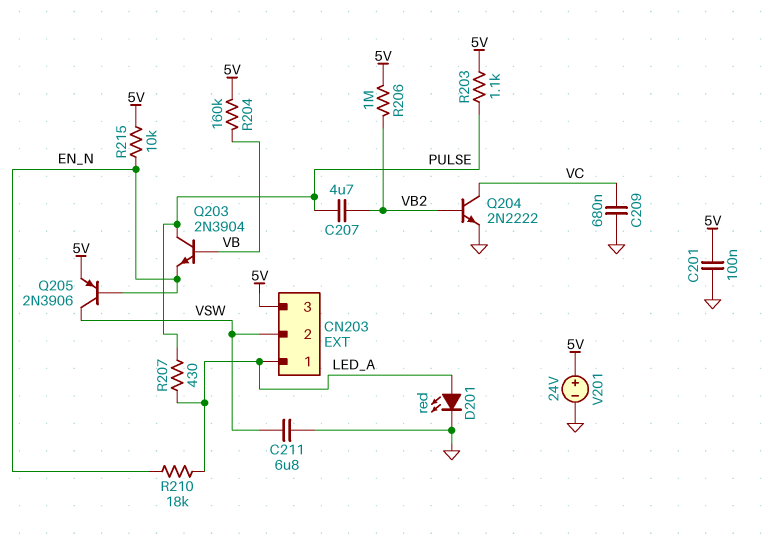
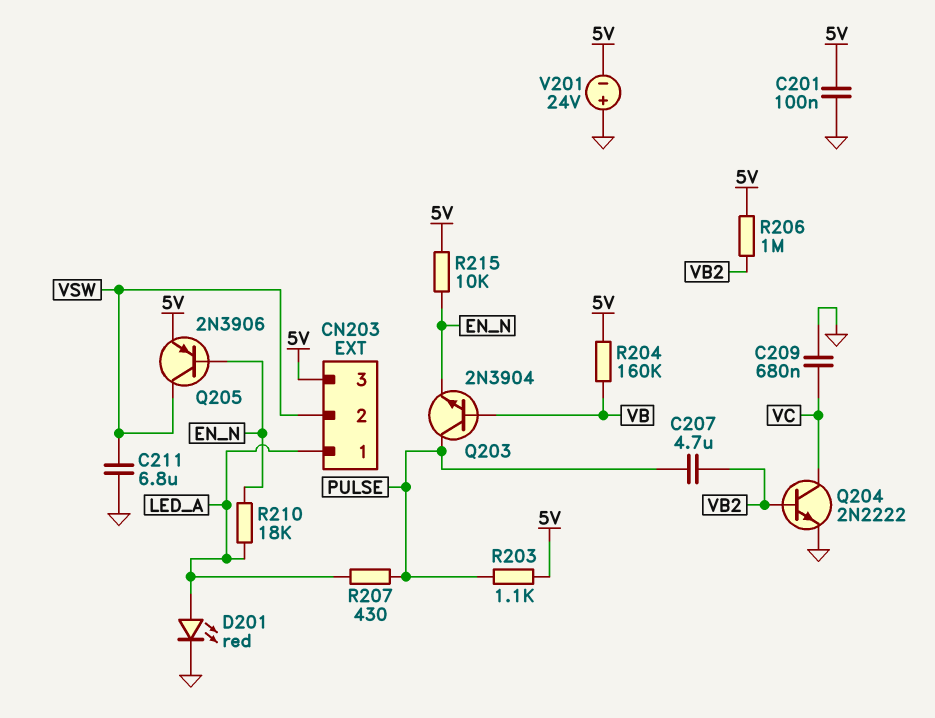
V201: 24V (plus 5V, minus GND) -> 24V (plus GND, minus 5V)

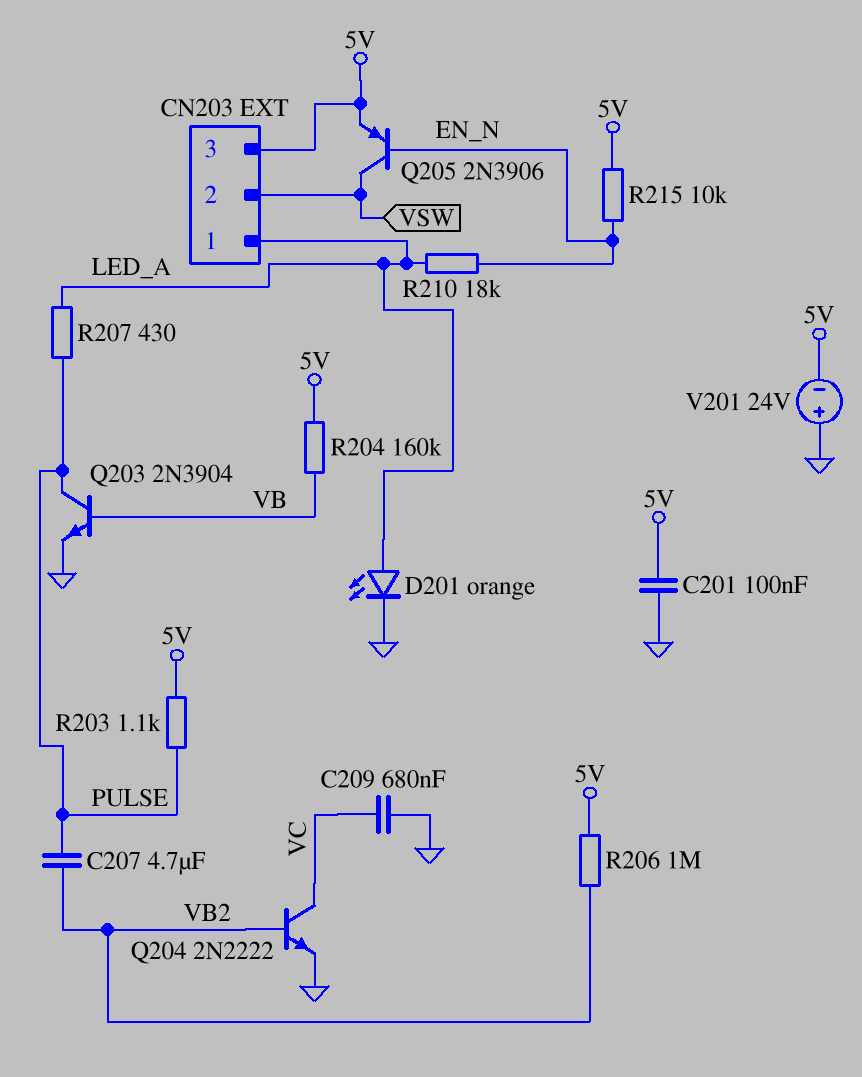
C211: 6.8uF (GND, VSW) -> none
D201: LED red (A LED_A, K GND) -> LED orange (A LED_A, K GND)
Q203: NPN 2N3904 (B VB, C PULSE, E EN_N) -> NPN 2N3904 (B VB, C PULSE, E GND)

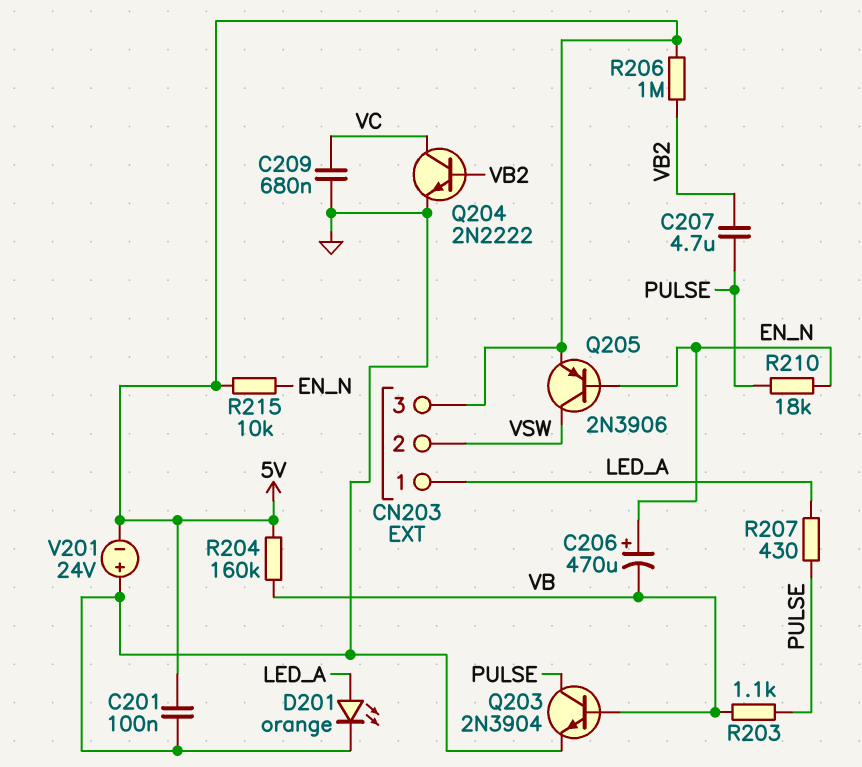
C206: none -> 470uF (plus EN_N, minus VB)
R203: 1.1k (5V, PULSE) -> 1.1k (PULSE, VB)
R210: 18k (EN_N, LED_A) -> 18k (EN_N, PULSE)

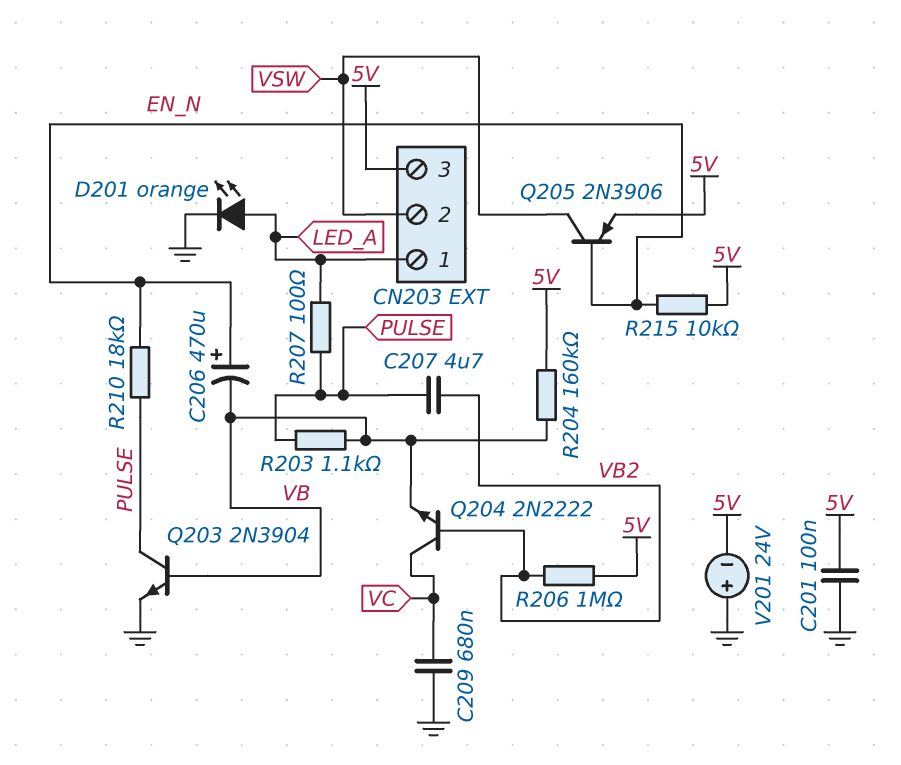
Q204: NPN 2N2222 (B VB2, C VC, E GND) -> NPN 2N2222 (B VB2, C VC, E VB)
R207: 430 (LED_A, PULSE) -> 100 (LED_A, PULSE)

